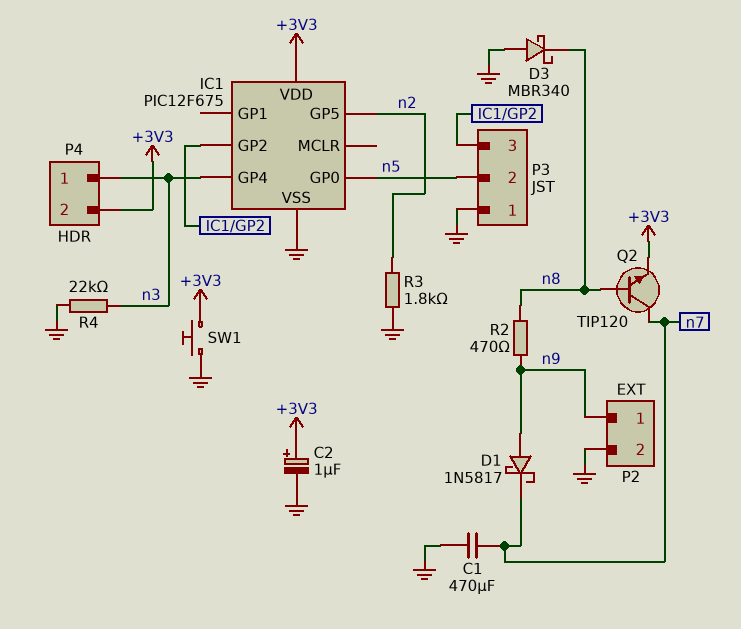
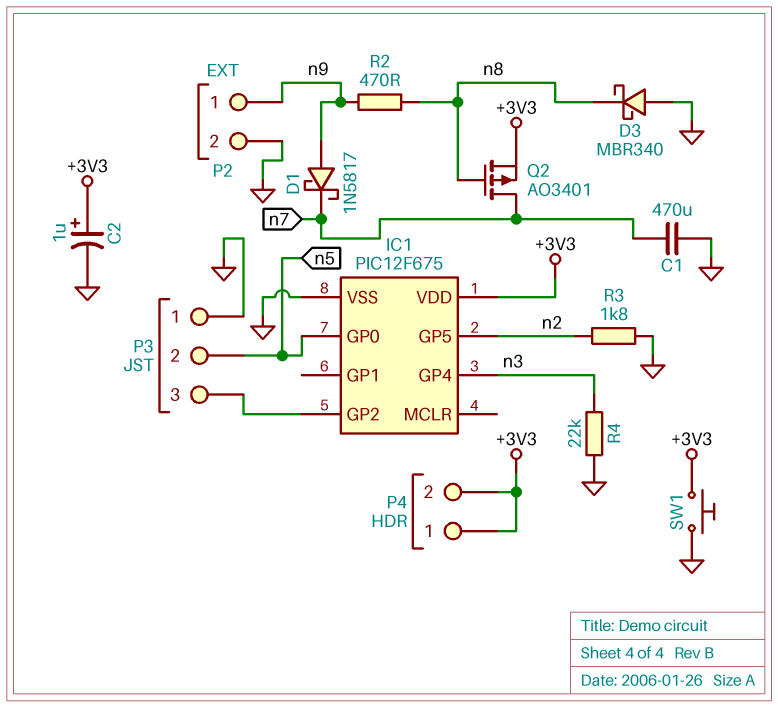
P4 pin 1: n3 -> +3V3
Q2: NPN TIP120 (B n8, C n7, E +3V3) -> PMOS AO3401 (G n8, D n7, S +3V3)

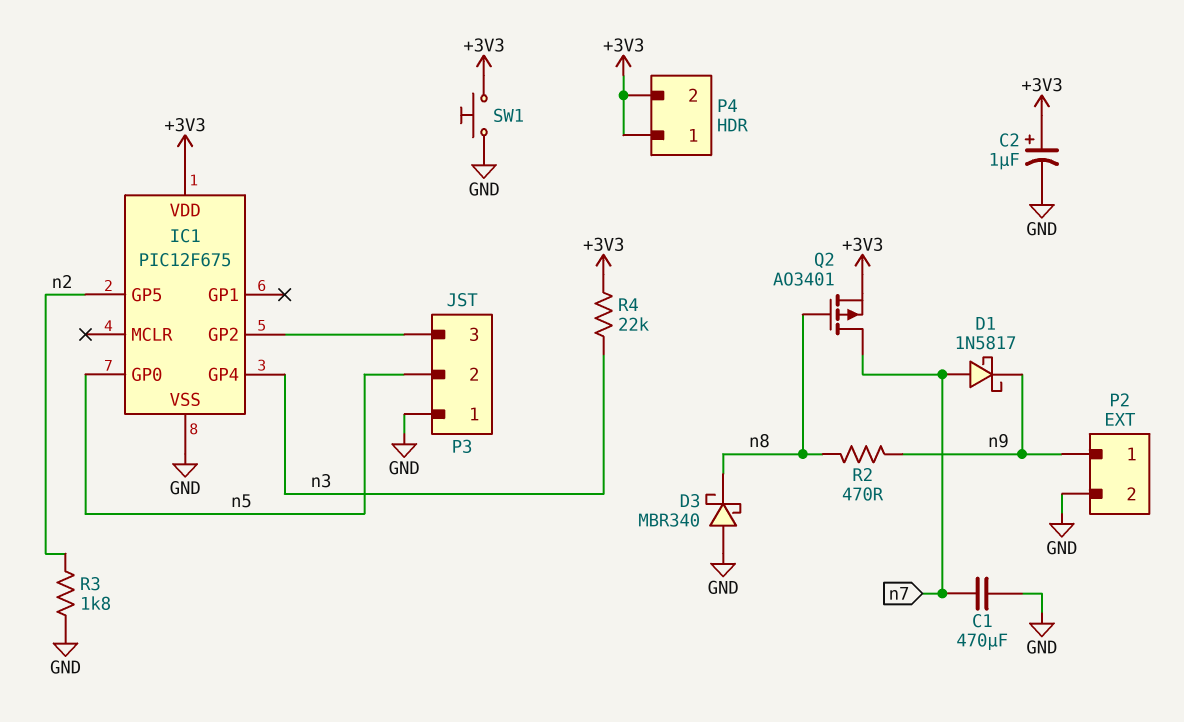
D1: schottky 1N5817 (A n9, K n7) -> schottky 1N5817 (A n7, K n9)
R4: 22k (GND, n3) -> 22k (+3V3, n3)

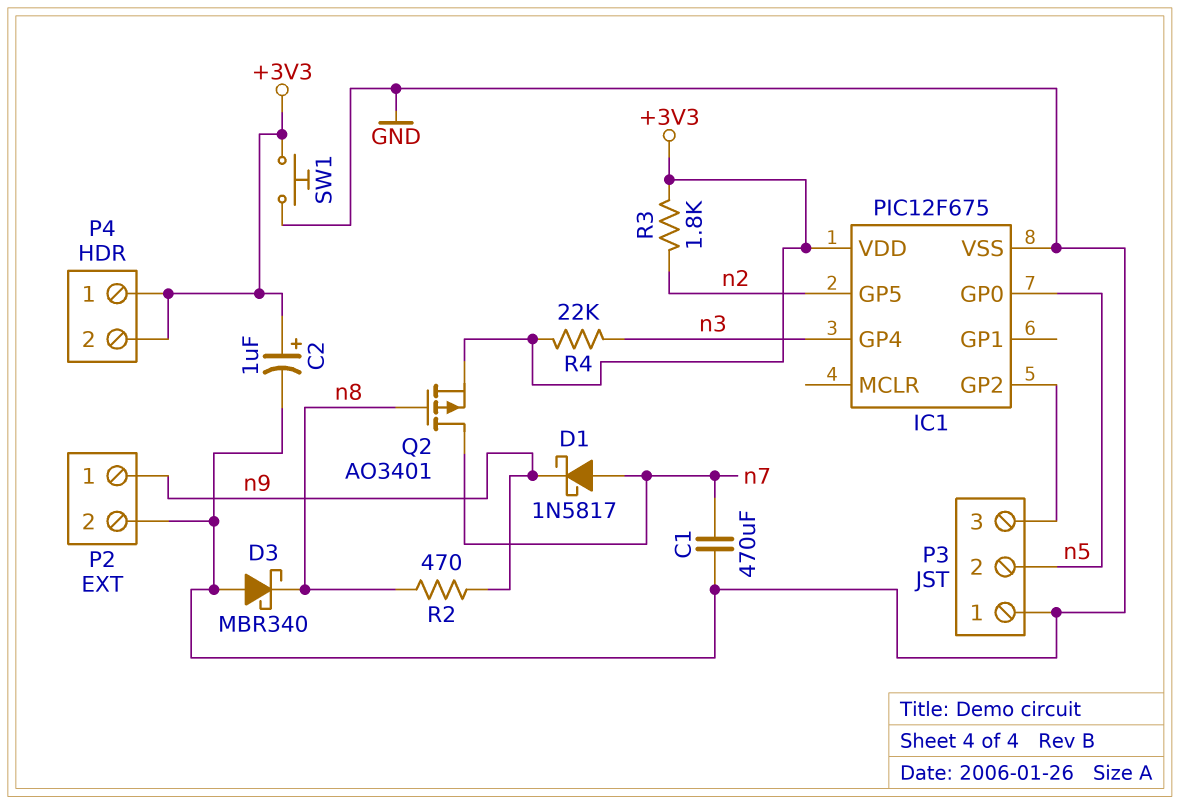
R3: 1.8k (GND, n2) -> 1.8k (+3V3, n2)

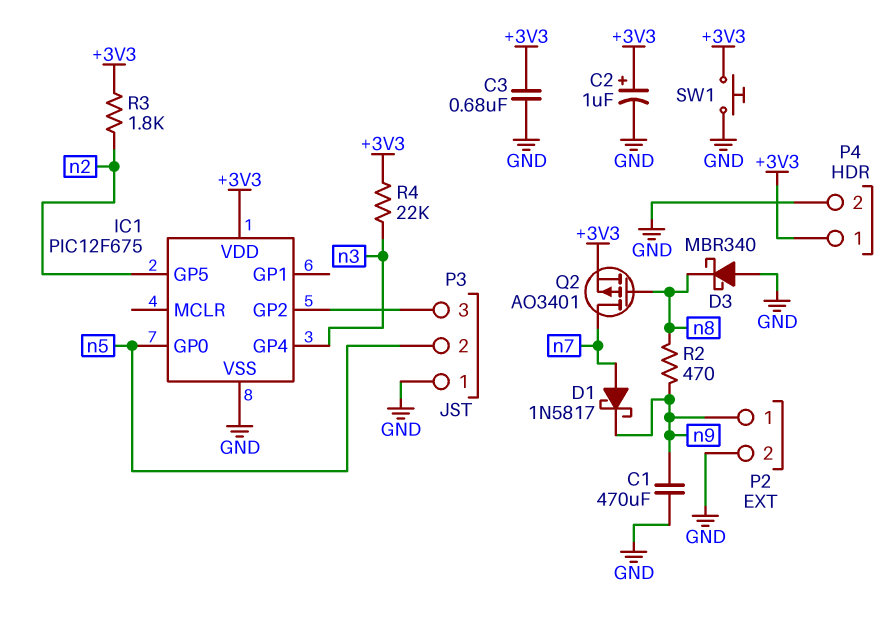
C1: 470uF (GND, n7) -> 470uF (GND, n9)
C3: none -> 680nF (+3V3, GND)
P4 pin 2: +3V3 -> GND

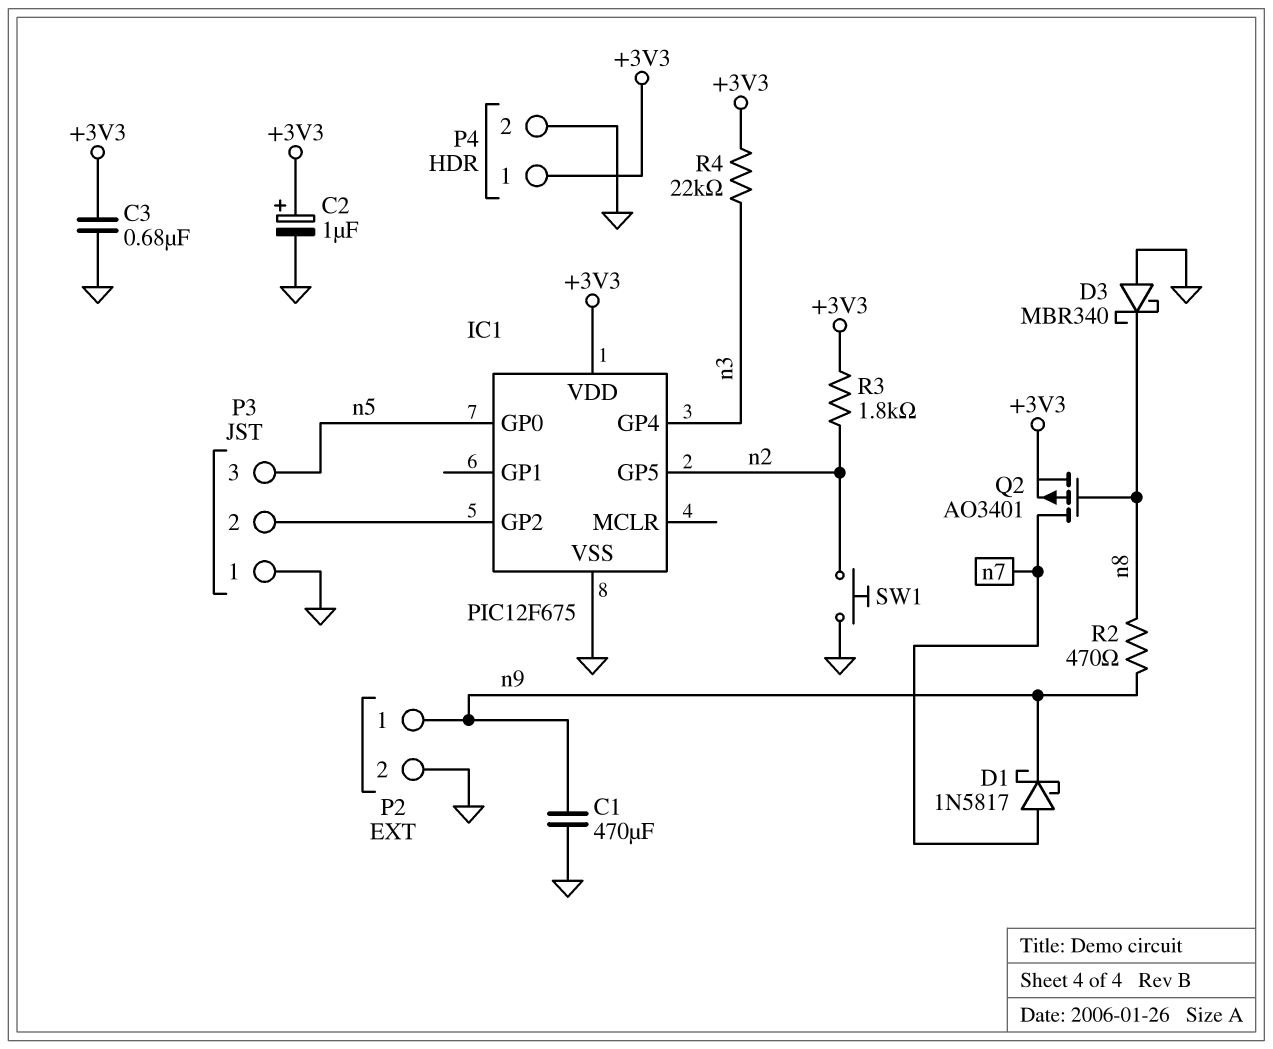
P3 pin 2: n5 -> IC1/GP2
P3 pin 3: IC1/GP2 -> n5
SW1: button (+3V3, GND) -> button (GND, n2)

